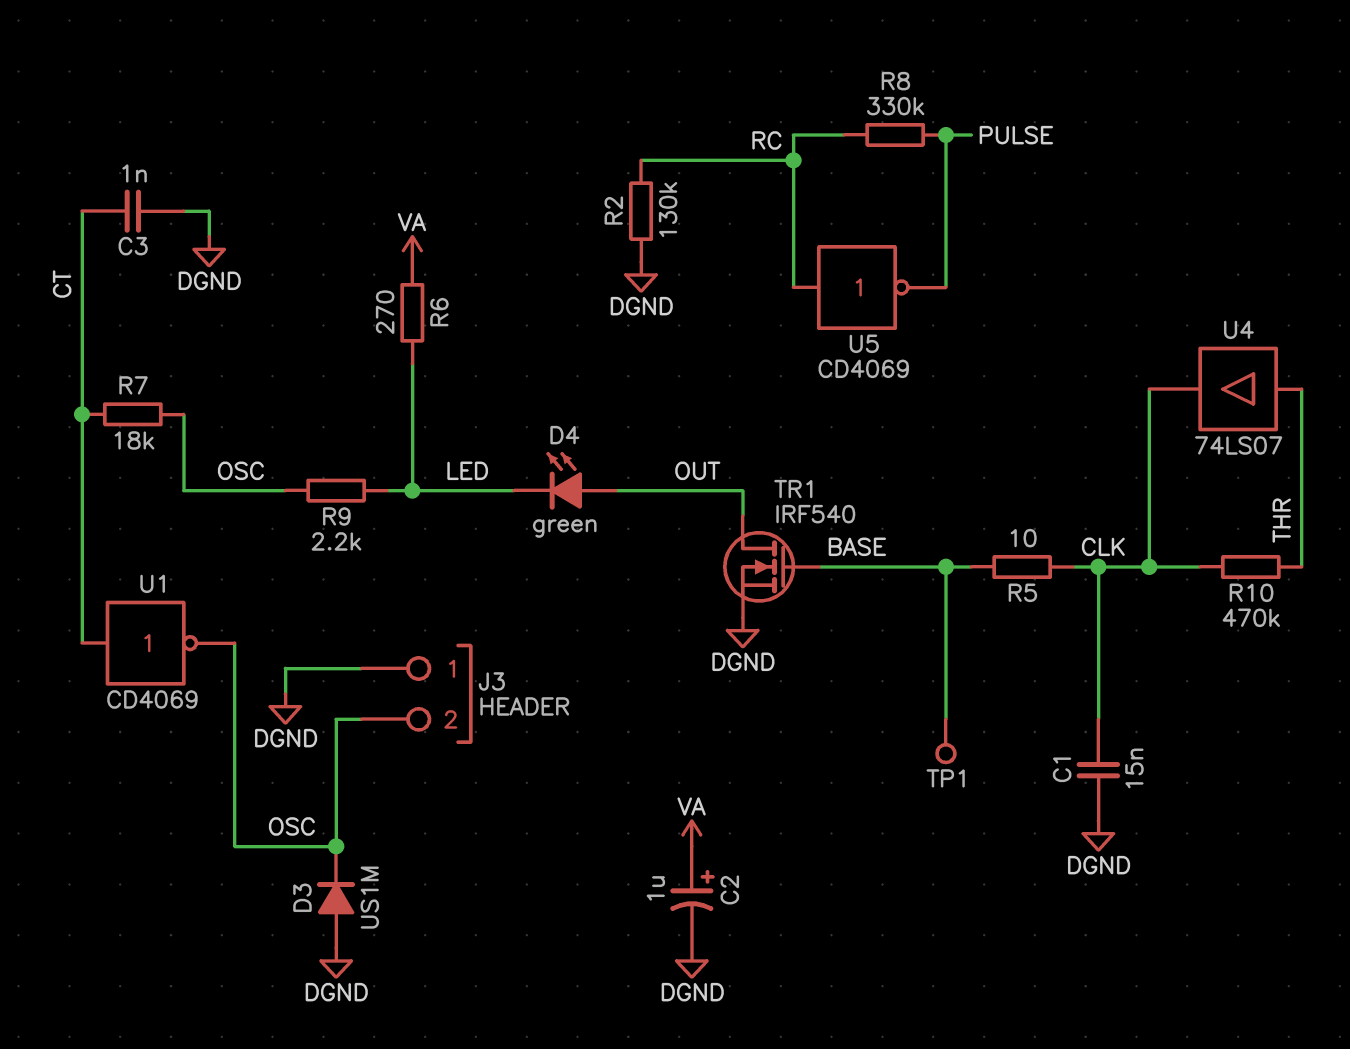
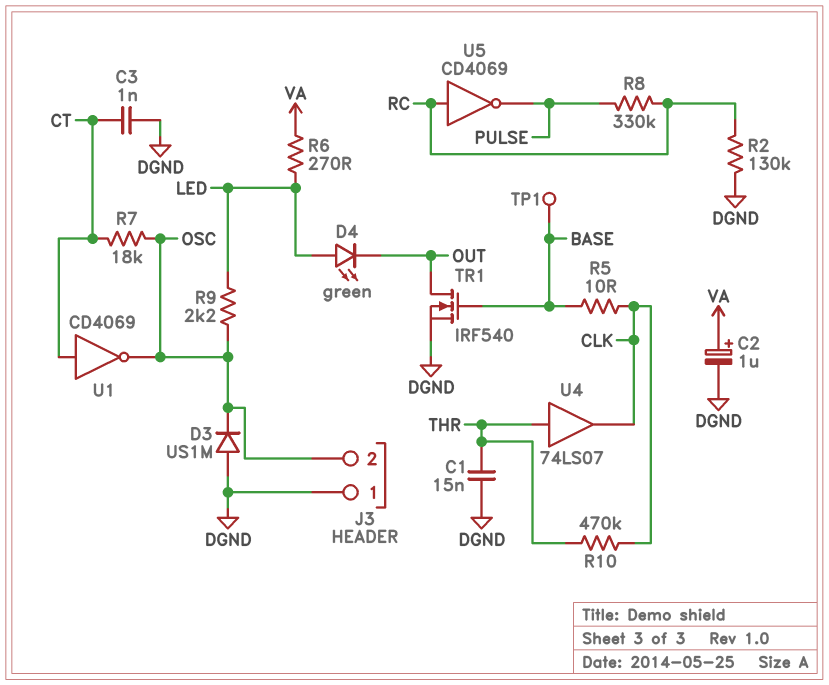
C1: 15nF (CLK, DGND) -> 15nF (DGND, THR)
D4: LED green (A OUT, K LED) -> LED green (A LED, K OUT)

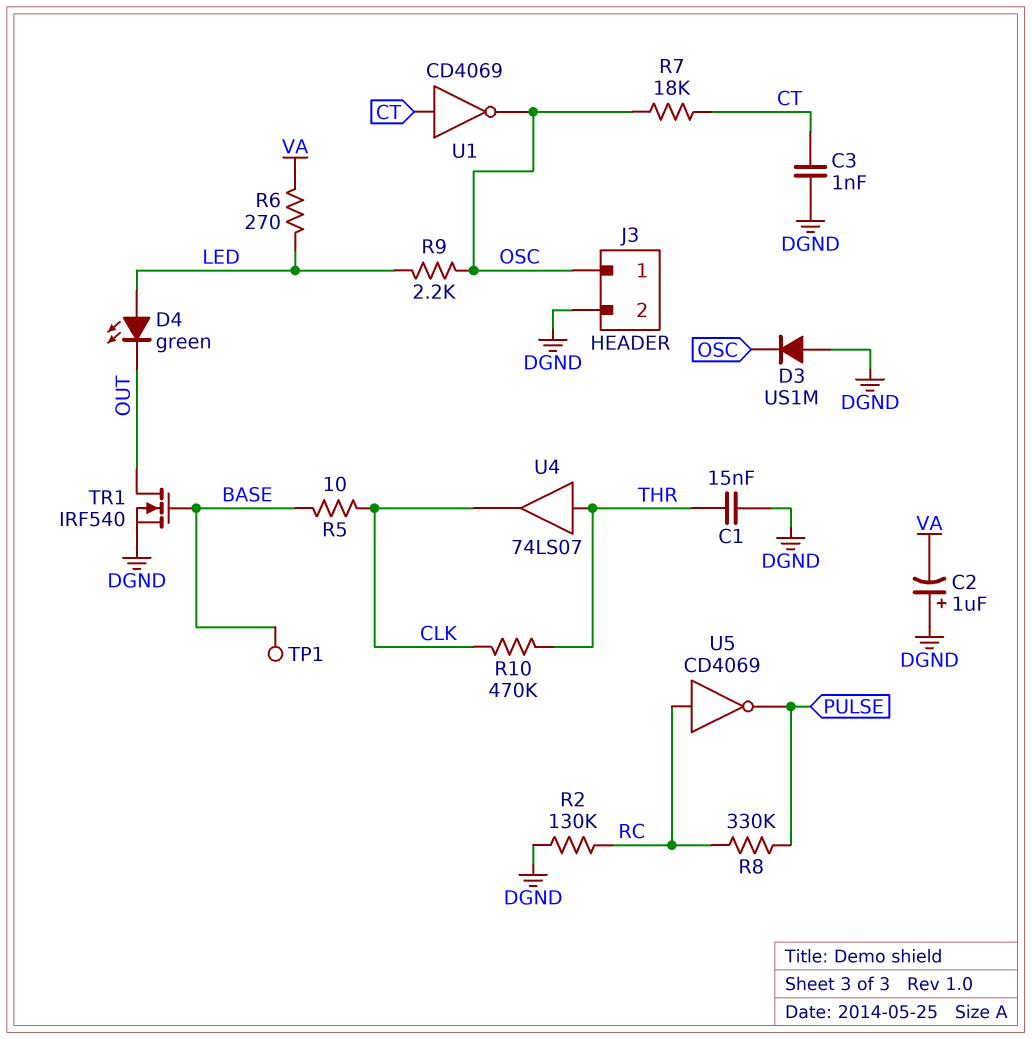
C2: 1uF (plus VA, minus DGND) -> 1uF (plus DGND, minus VA)
J3 pin 1: DGND -> OSC
J3 pin 2: OSC -> DGND

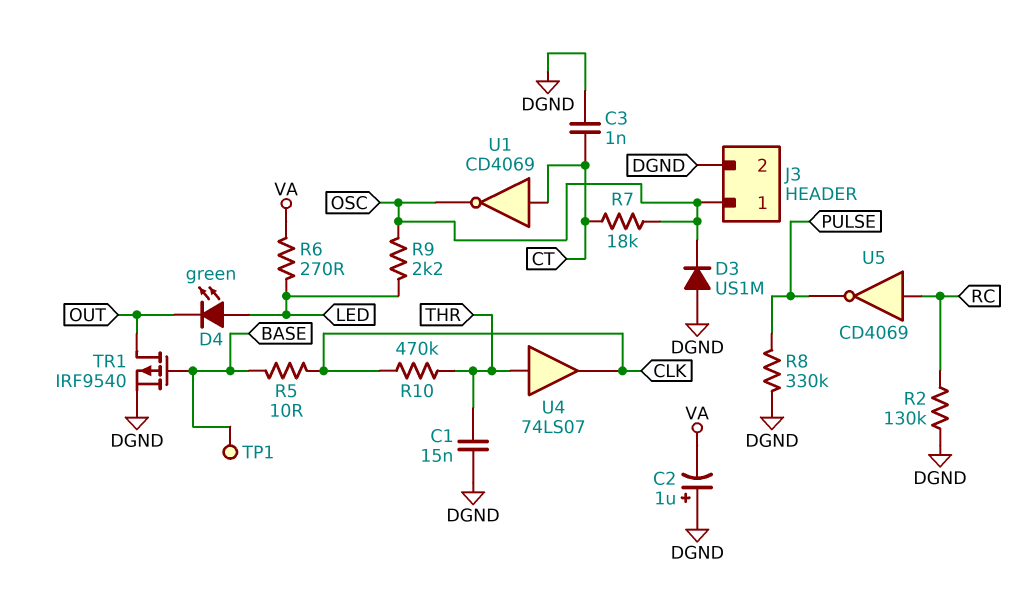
R8: 330k (PULSE, RC) -> 330k (DGND, PULSE)
TR1: NMOS IRF540 (G BASE, D OUT, S DGND) -> PMOS IRF9540 (G BASE, D OUT, S DGND)

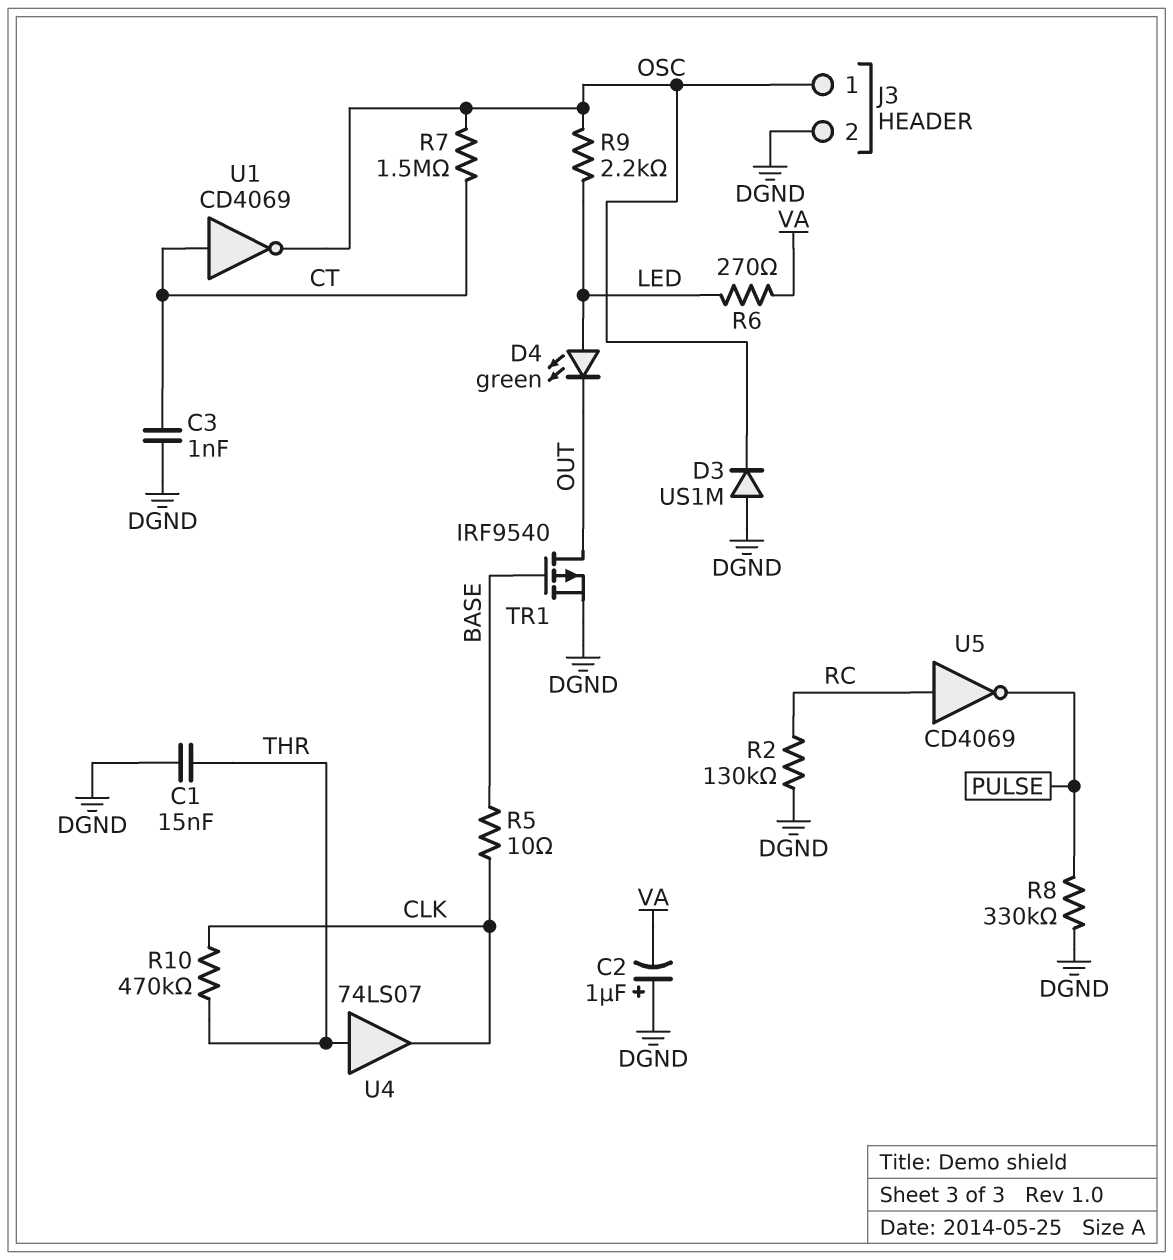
R7: 18k (CT, OSC) -> 1.5M (CT, OSC)
TP1: test point (BASE) -> none

